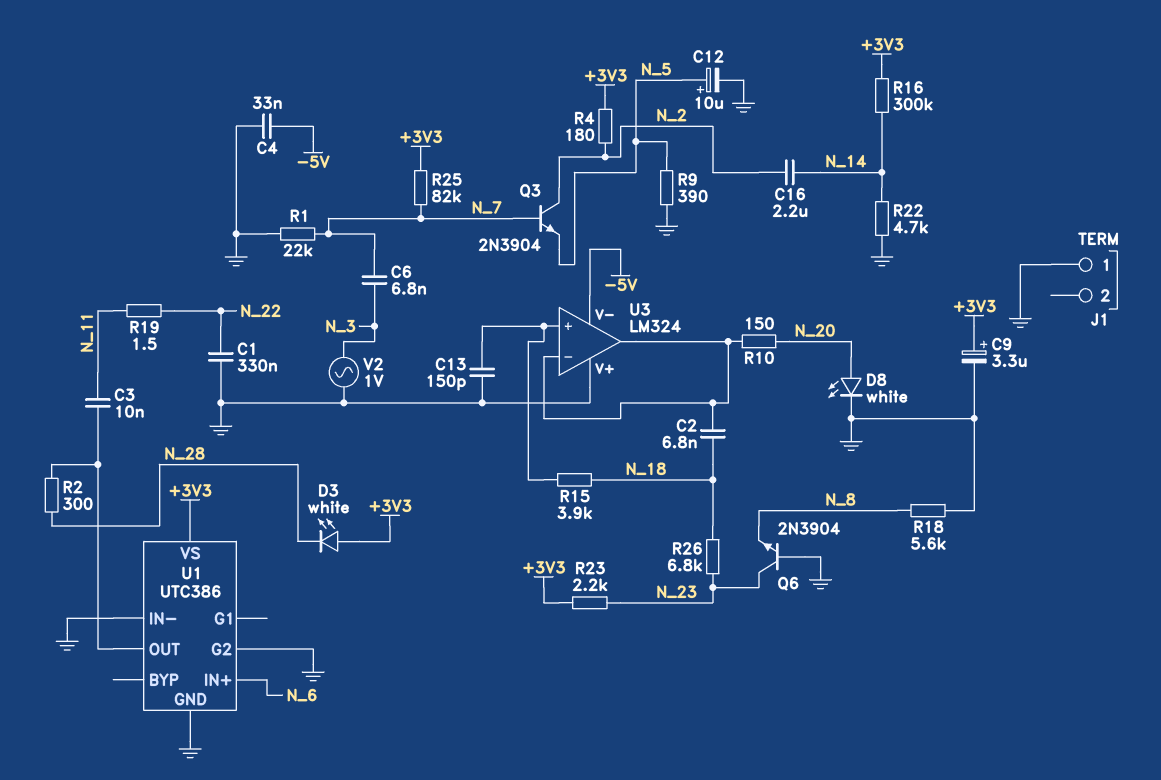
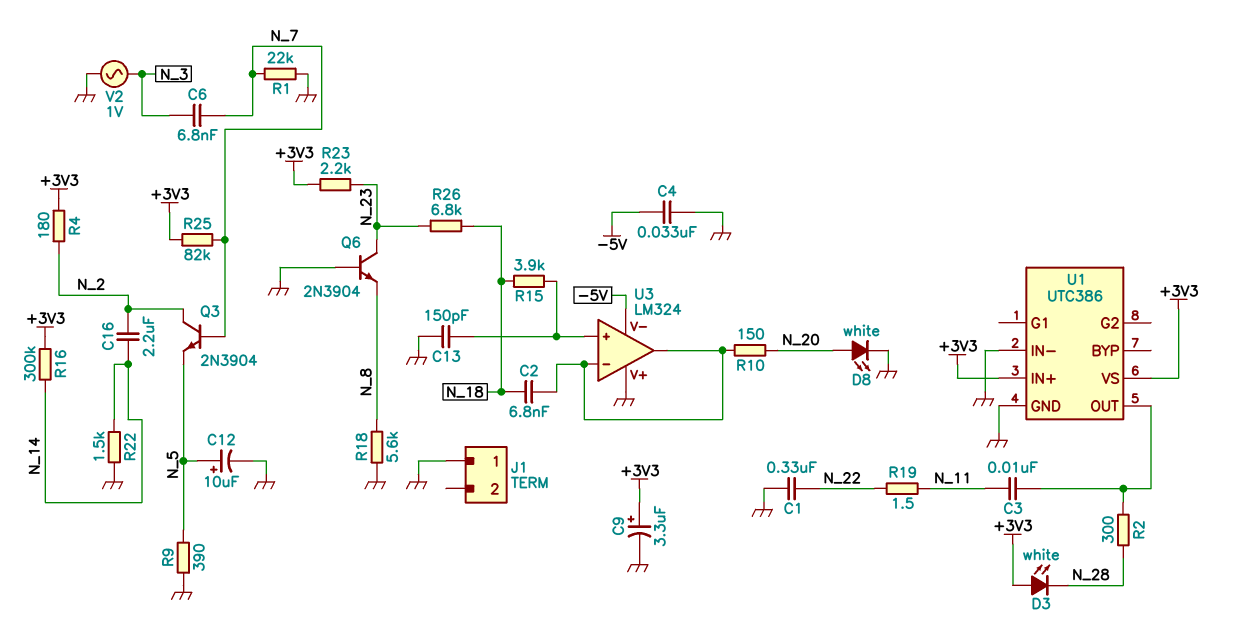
R22: 4.7k (GND, N_14) -> 1.5k (GND, N_14)
U1 pin G2: GND -> none
U1 pin IN+: N_6 -> +3V3

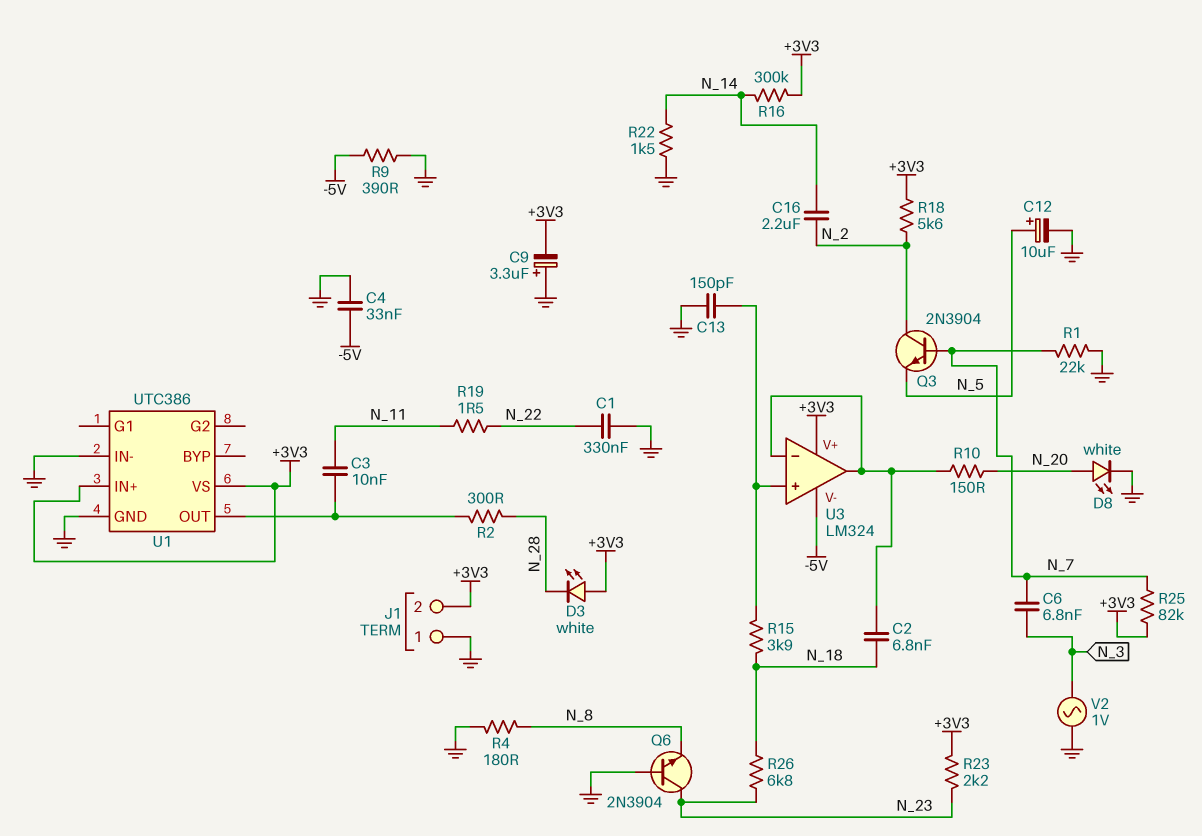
C9: 3.3uF (plus +3V3, minus GND) -> 3.3uF (plus GND, minus +3V3)
J1 pin 2: none -> +3V3
R4: 180 (+3V3, N_2) -> 180 (GND, N_8)
R9: 390 (GND, N_5) -> 390 (-5V, GND)
R18: 5.6k (GND, N_8) -> 5.6k (+3V3, N_2)
U3 pin V+: GND -> +3V3

